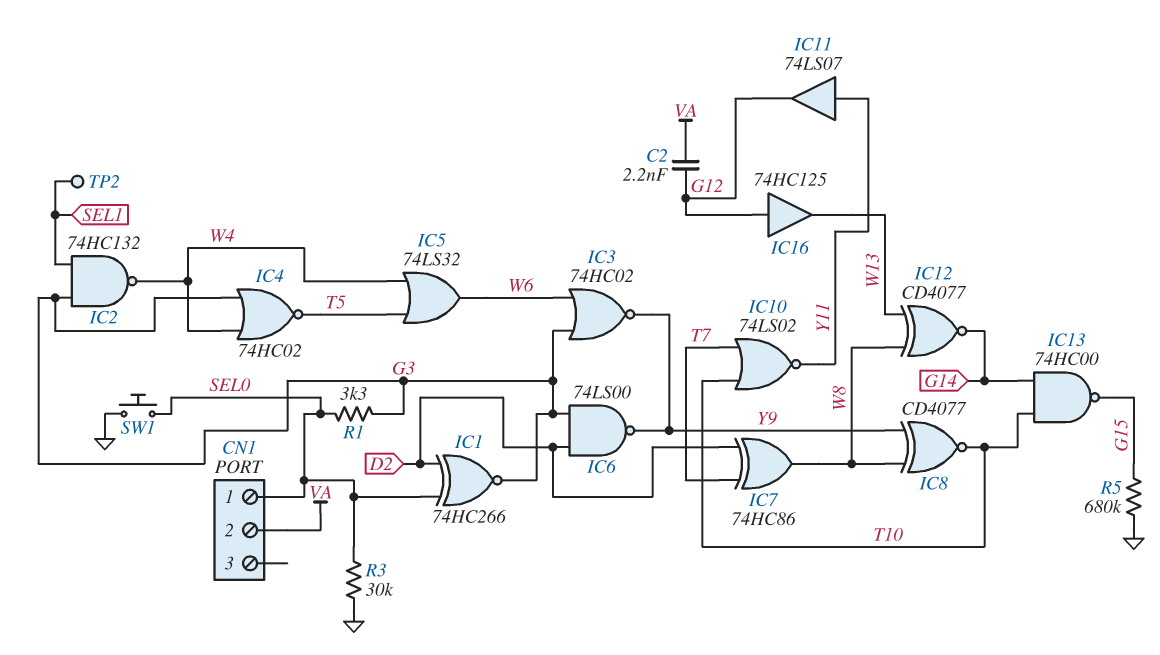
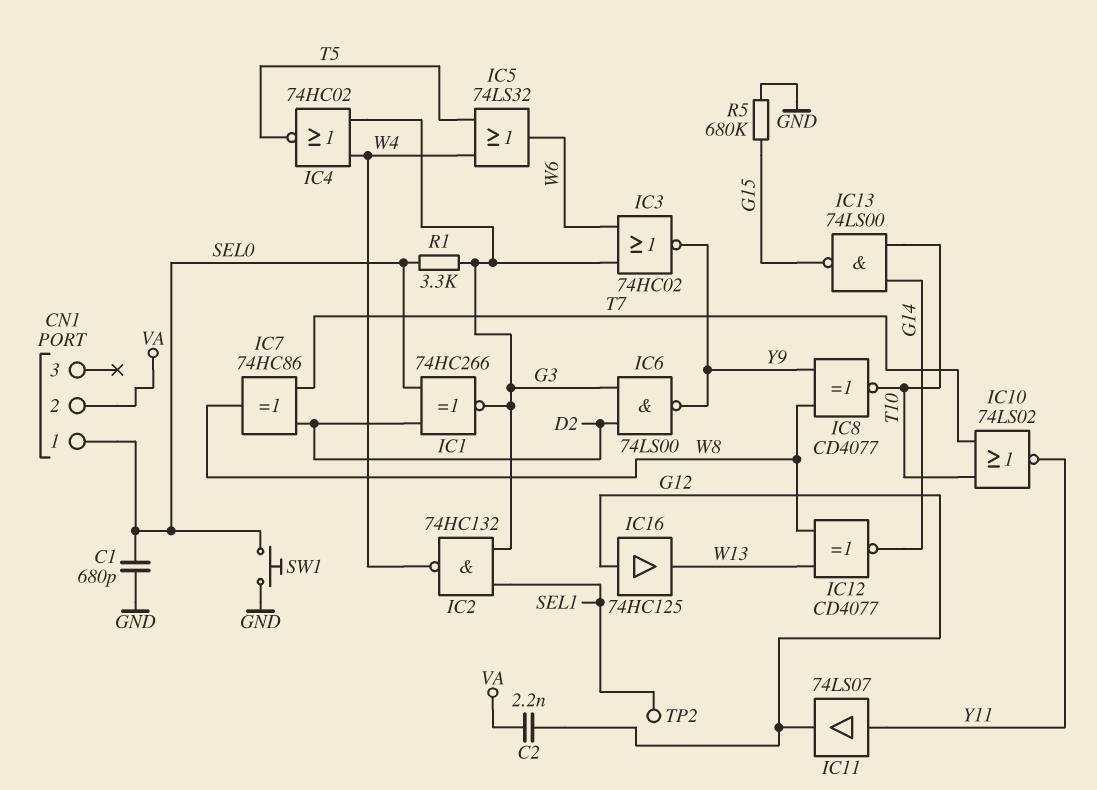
C1: none -> 680pF (GND, SEL0)
IC13: NAND 74HC00 (in G14, in T10, out G15) -> NAND 74LS00 (in G14, in T10, out G15)
R3: 30k (GND, SEL0) -> none

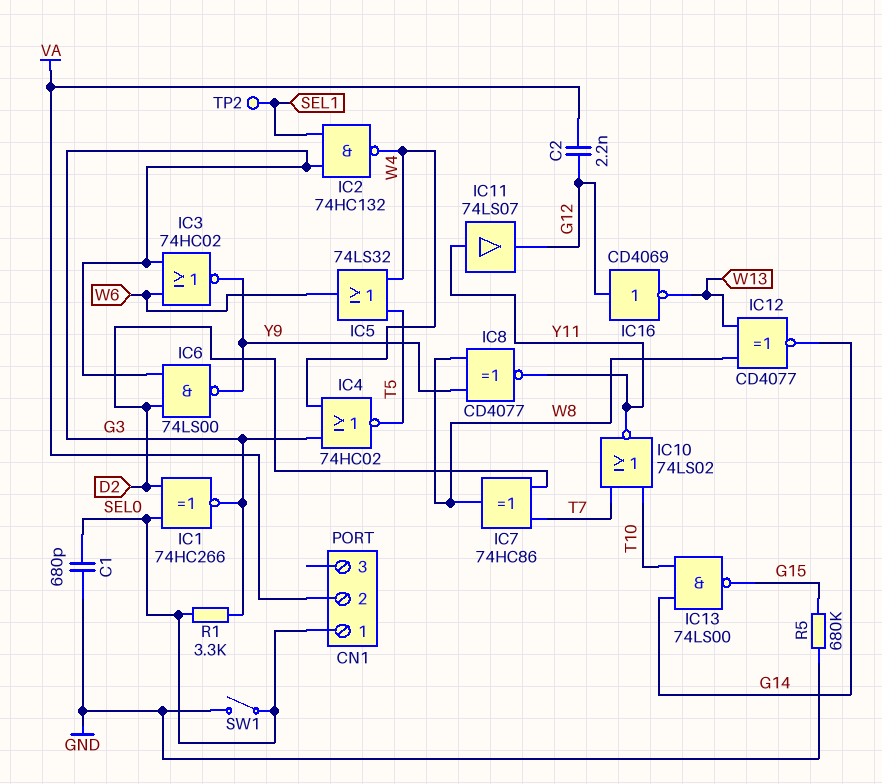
IC8: XNOR CD4077 (in W8, in Y9, out T10) -> XNOR CD4077 (in W8, in Y9, out Y11)
IC16: buffer 74HC125 (in G12, out W13) -> NOT CD4069 (in G12, out W13)
SW1: button (GND, SEL0) -> switch (GND, SEL0)

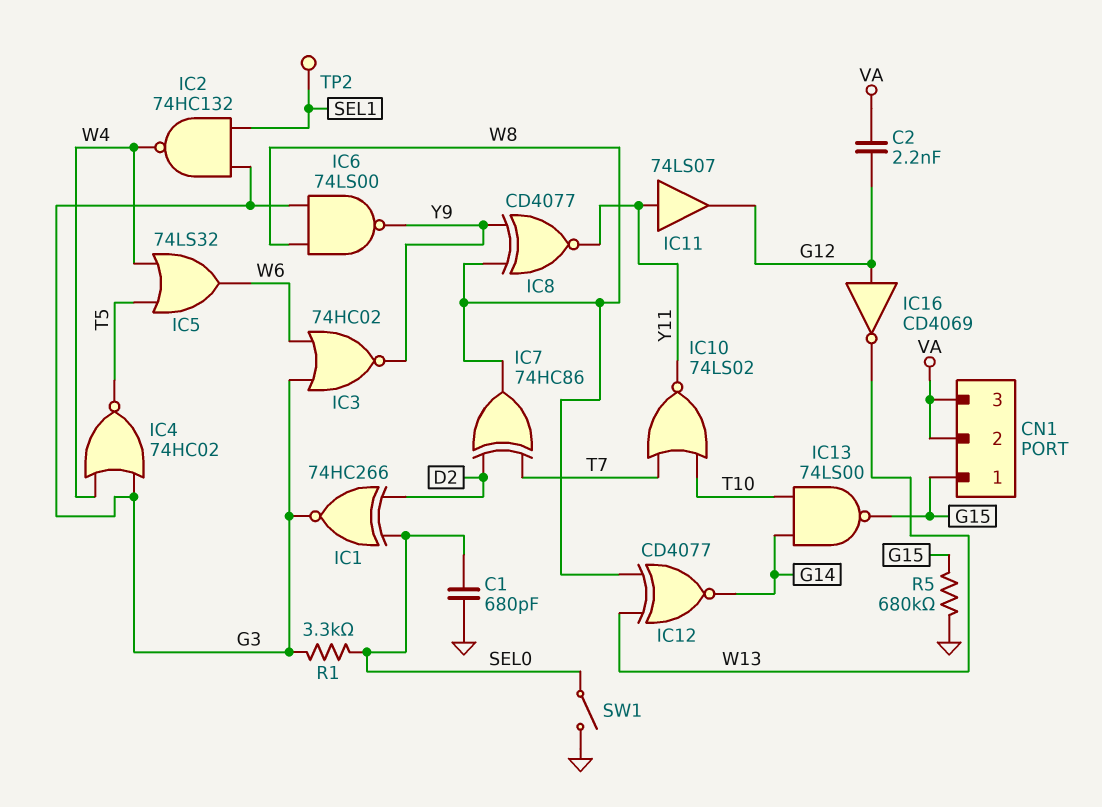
CN1 pin 1: SEL0 -> G15
CN1 pin 3: none -> VA
IC6: NAND 74LS00 (in D2, in G3, out Y9) -> NAND 74LS00 (in G3, in W8, out Y9)

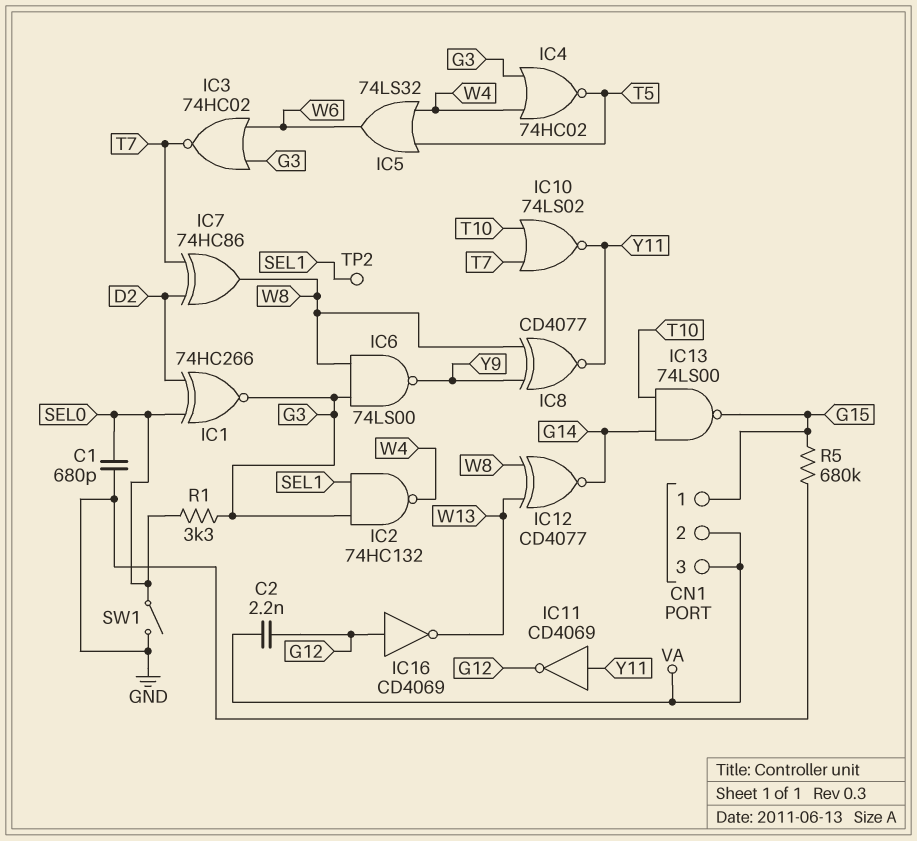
IC3: NOR 74HC02 (in G3, in W6, out Y9) -> NOR 74HC02 (in G3, in W6, out T7)
IC11: buffer 74LS07 (in Y11, out G12) -> NOT CD4069 (in Y11, out G12)

